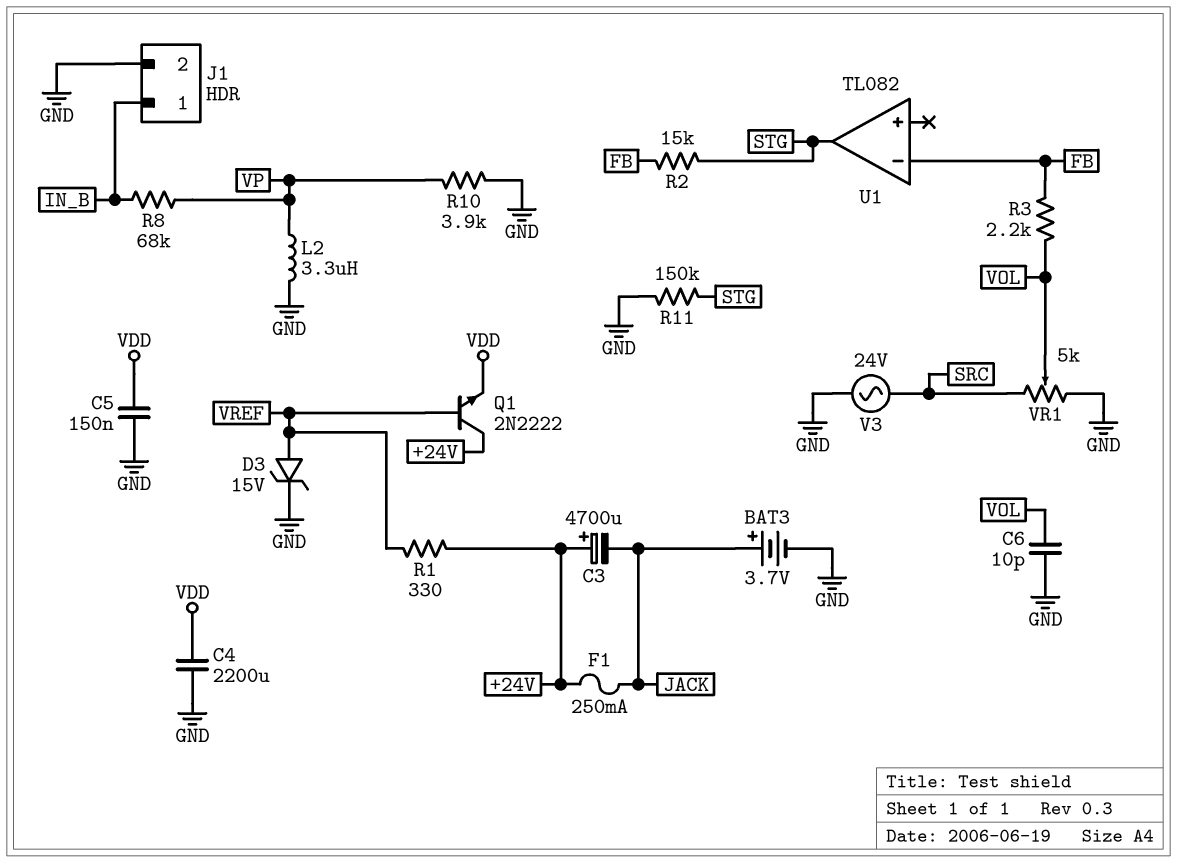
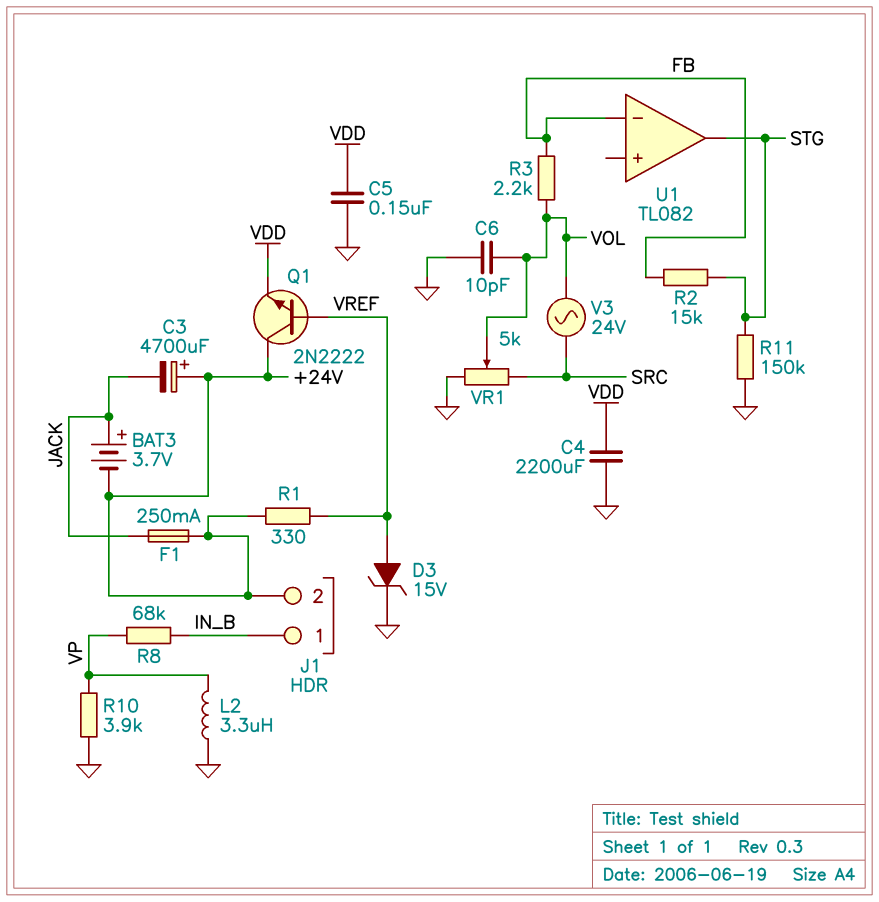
BAT3: 3.7V (plus JACK, minus GND) -> 3.7V (plus JACK, minus +24V)
J1 pin 2: GND -> +24V
V3: AC 24V (GND, SRC) -> AC 24V (SRC, VOL)

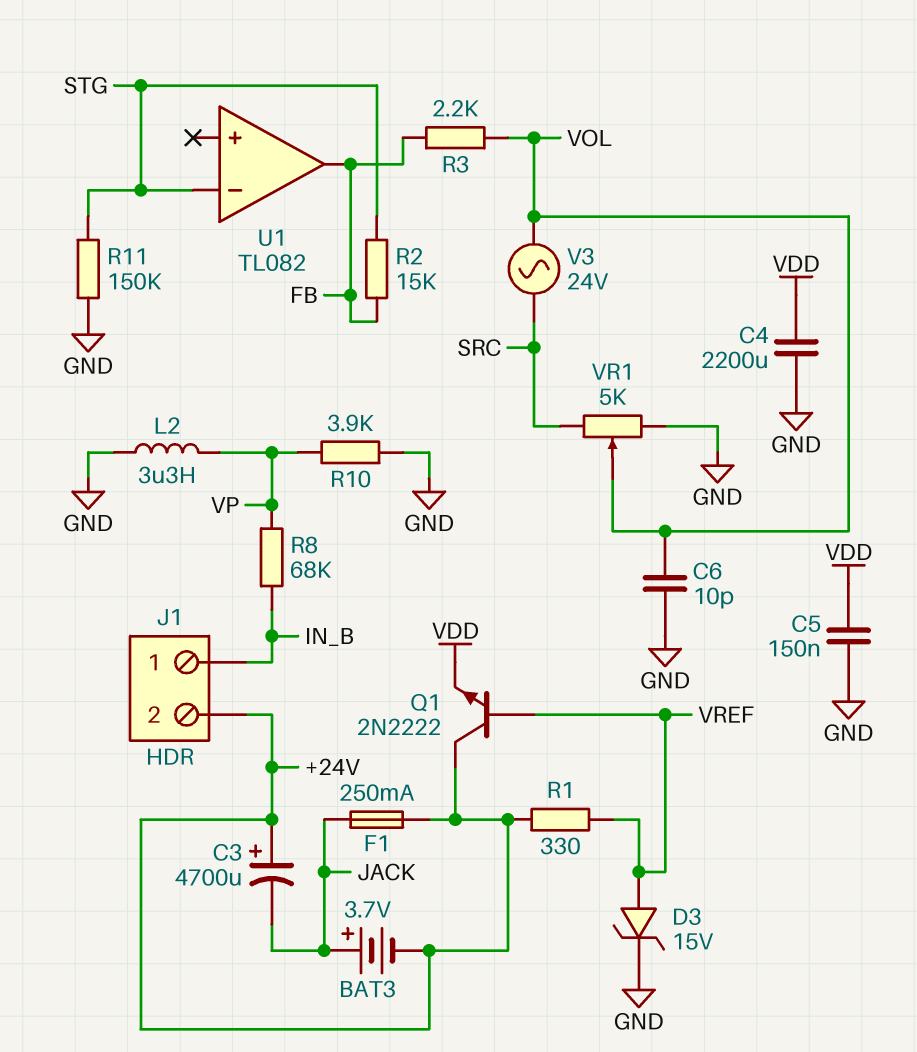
U1 pin in-: FB -> STG
U1 pin out: STG -> FB

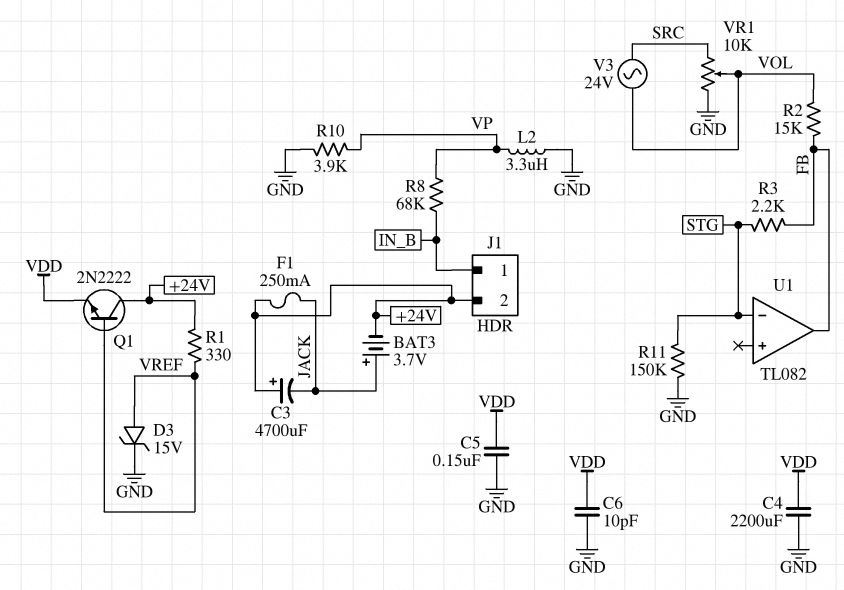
C6: 10pF (GND, VOL) -> 10pF (GND, VDD)
R2: 15k (FB, STG) -> 15k (FB, VOL)
R3: 2.2k (FB, VOL) -> 2.2k (FB, STG)
VR1: 5k (GND, SRC, wiper VOL) -> 10k (GND, SRC, wiper VOL)

